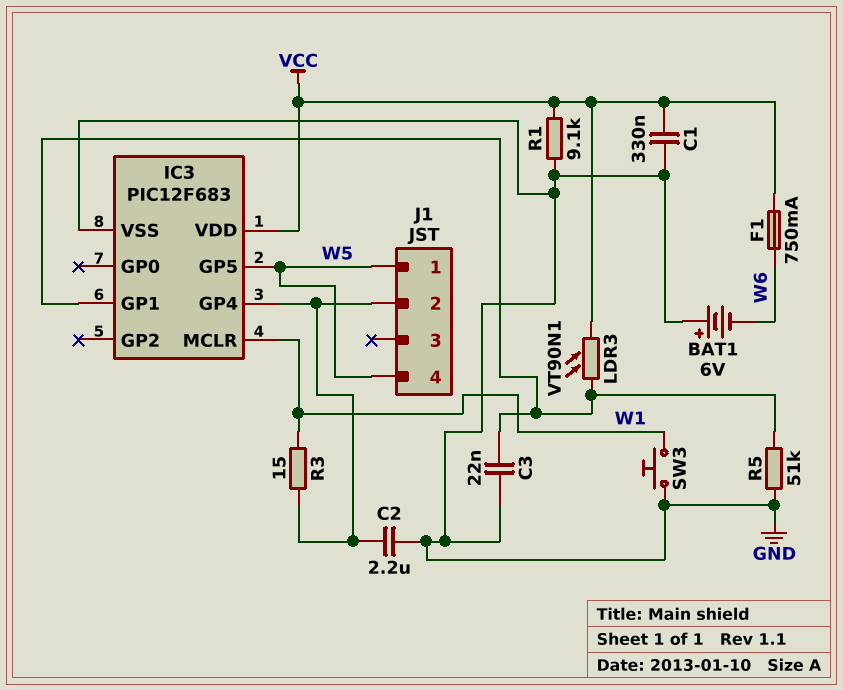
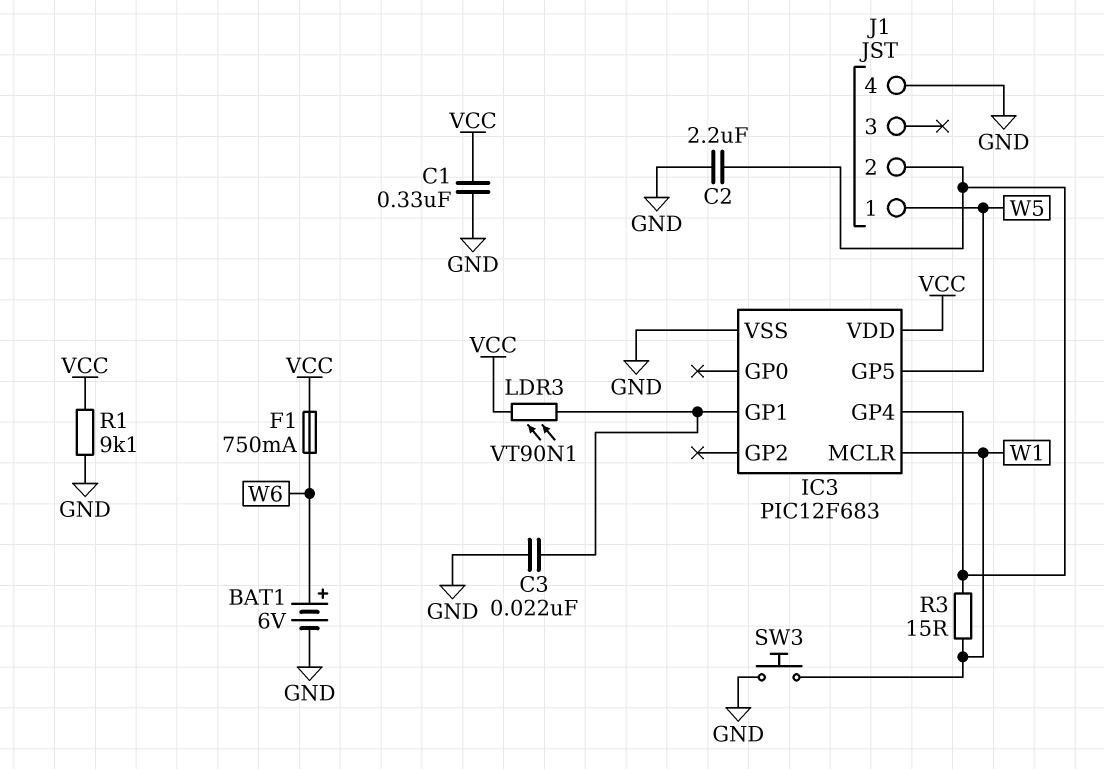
BAT1: 6V (plus GND, minus W6) -> 6V (plus W6, minus GND)
J1 pin 4: W5 -> GND
R5: 51k (GND, IC3/GP1) -> none

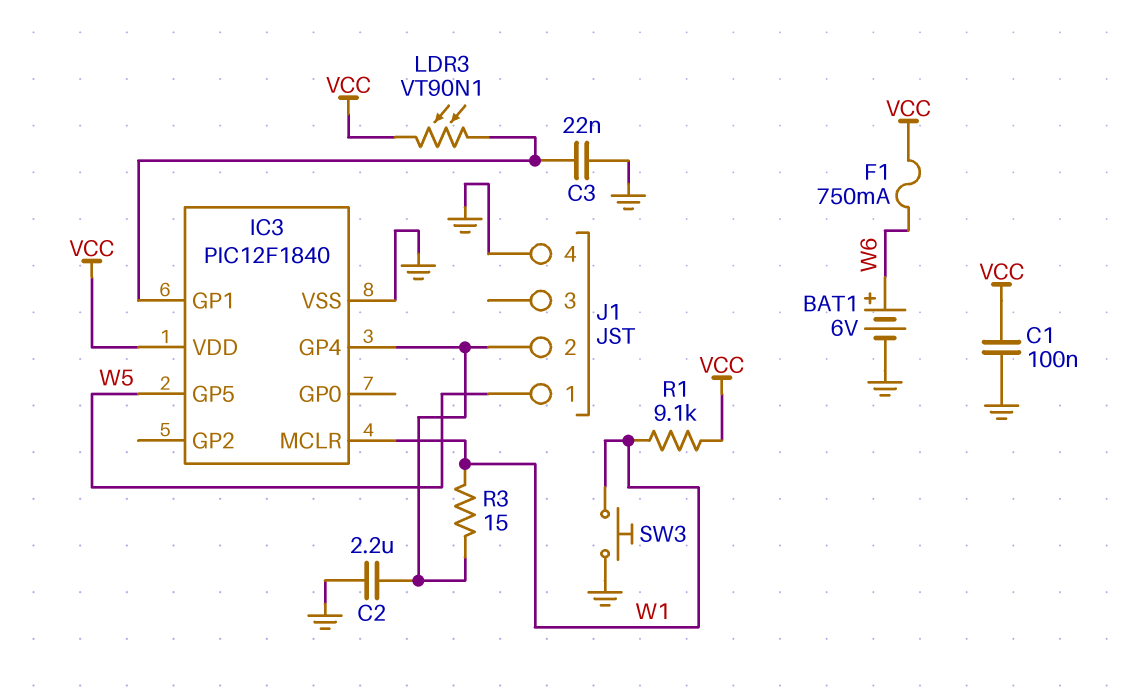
C1: 330nF (GND, VCC) -> 100nF (GND, VCC)
IC3: PIC12F683 -> PIC12F1840
R1: 9.1k (GND, VCC) -> 9.1k (VCC, W1)

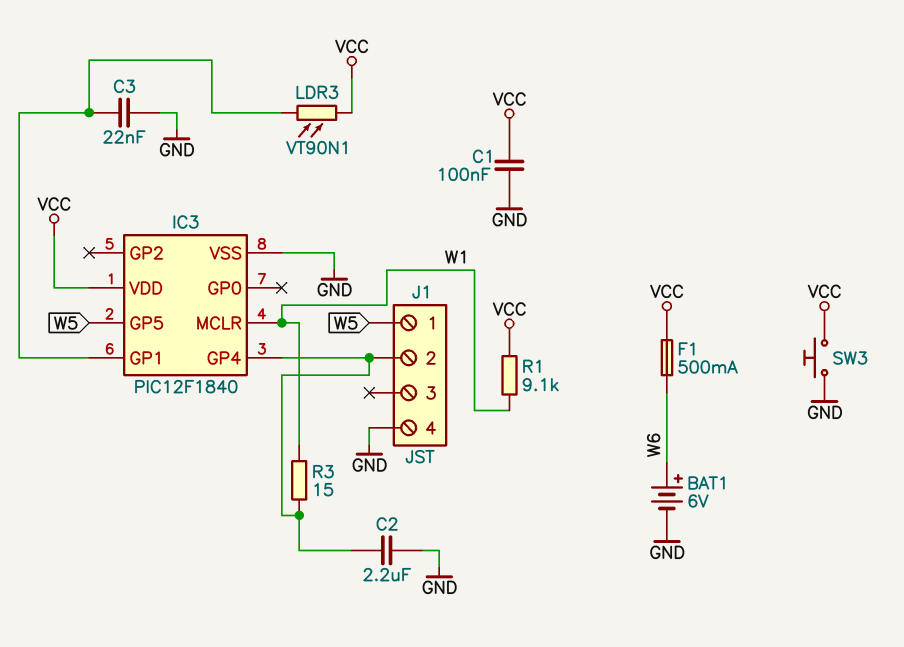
F1: 750mA (VCC, W6) -> 500mA (VCC, W6)
SW3: button (GND, W1) -> button (GND, VCC)

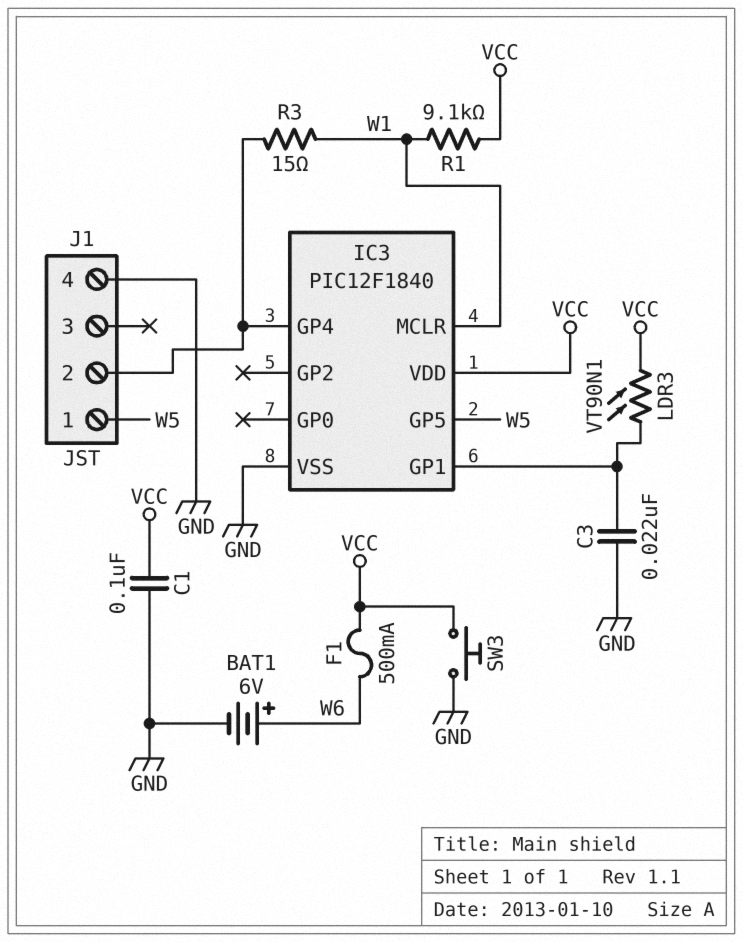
C2: 2.2uF (GND, IC3/GP4) -> none

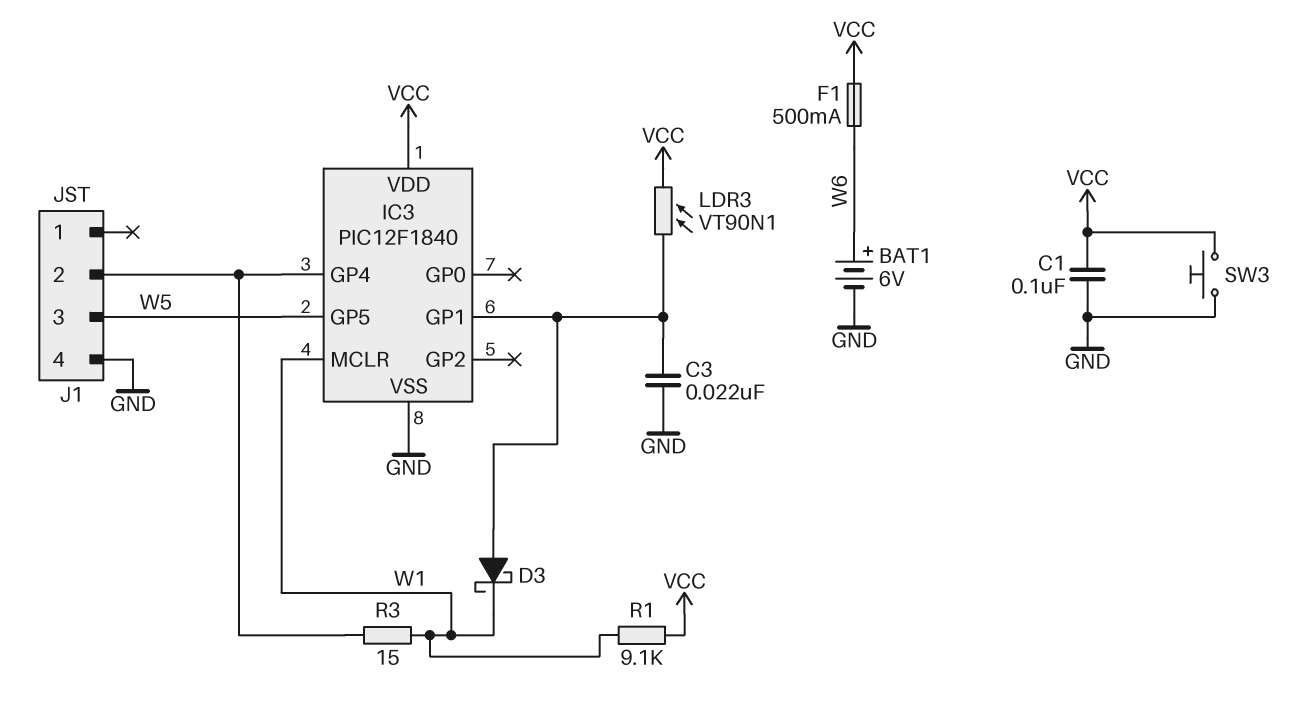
D3: none -> schottky (A IC3/GP1, K W1)
J1 pin 1: W5 -> none
J1 pin 3: none -> W5

